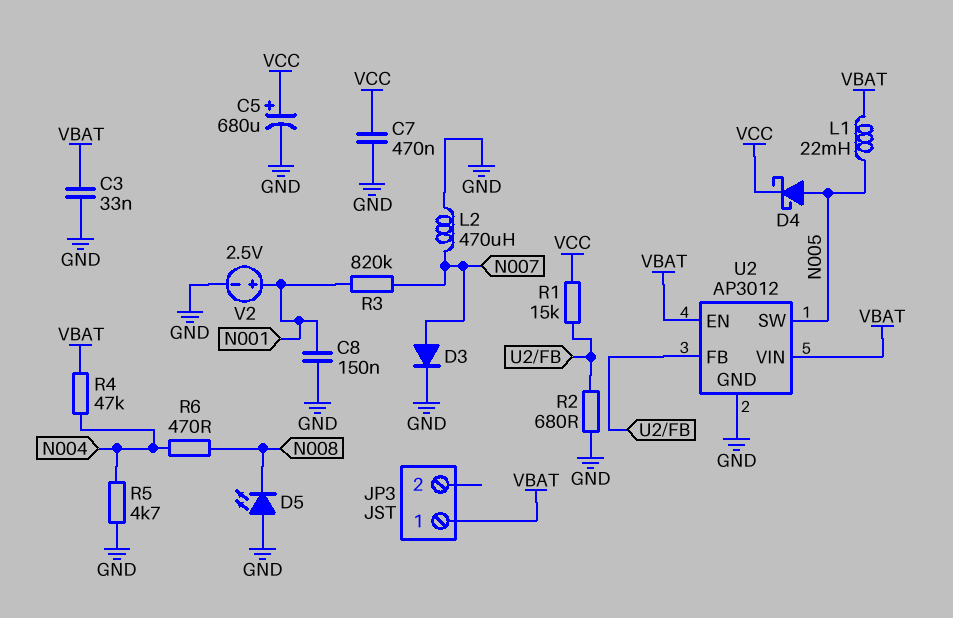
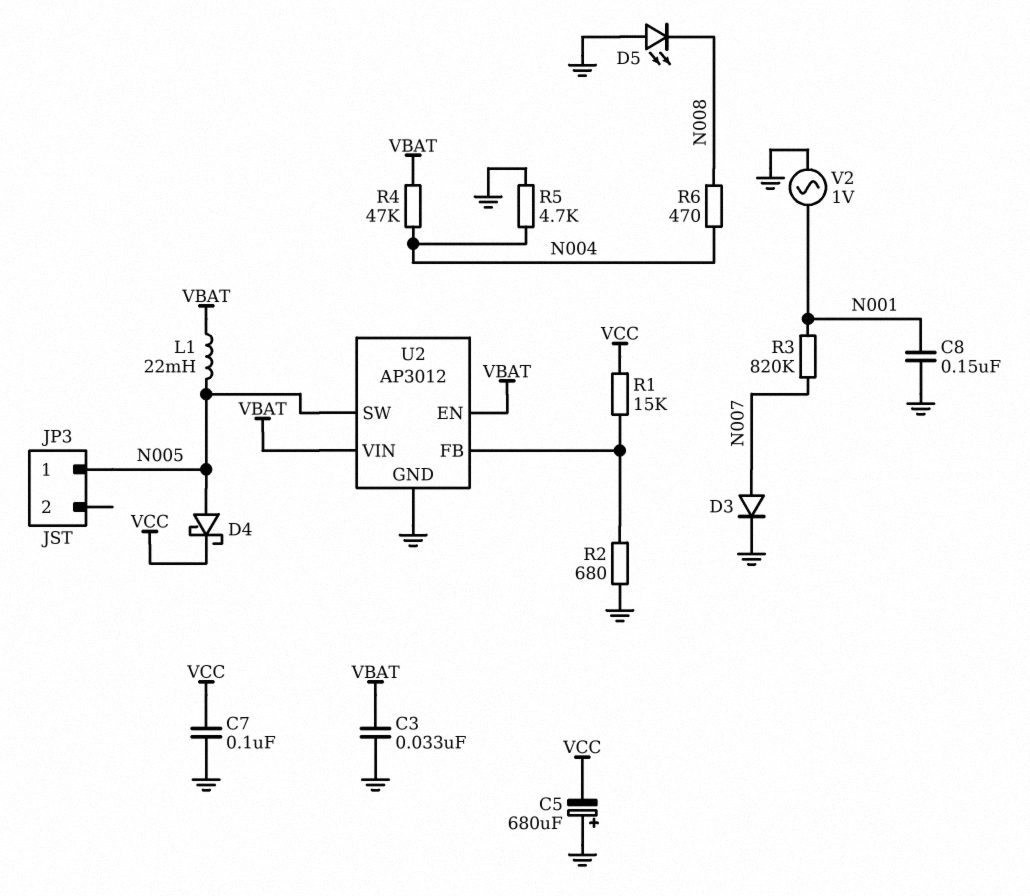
C5: 680uF (plus VCC, minus GND) -> 680uF (plus GND, minus VCC)
C7: 470nF (GND, VCC) -> 100nF (GND, VCC)
JP3 pin 1: VBAT -> N005
L2: 470uH (GND, N007) -> none
V2: 2.5V (plus N001, minus GND) -> AC 1V (GND, N001)

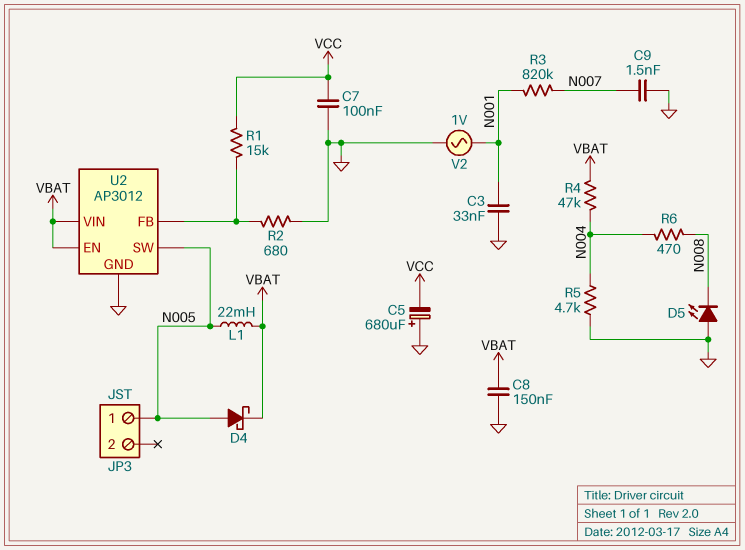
C3: 33nF (GND, VBAT) -> 33nF (GND, N001)
C8: 150nF (GND, N001) -> 150nF (GND, VBAT)
C9: none -> 1.5nF (GND, N007)
D3: diode (A N007, K GND) -> none
D4: schottky (A N005, K VCC) -> schottky (A N005, K VBAT)

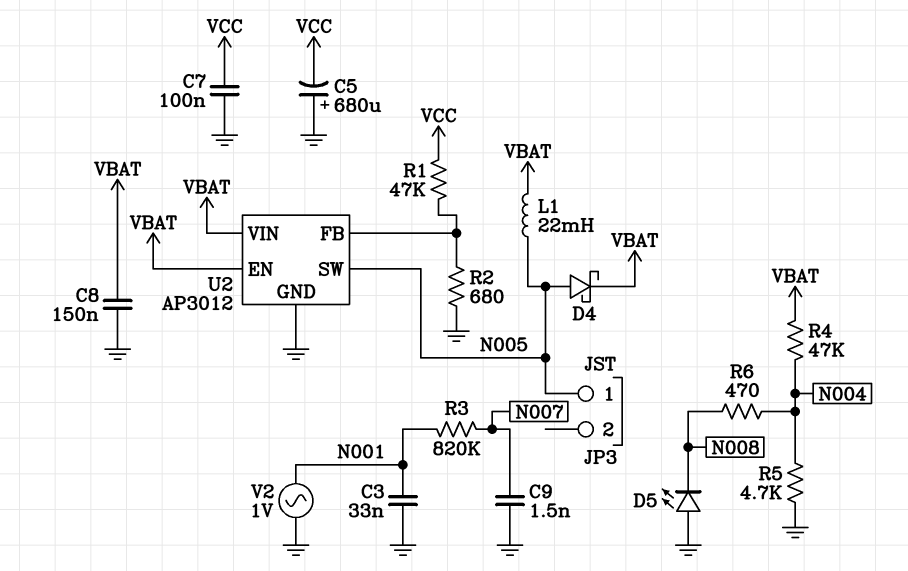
R1: 15k (U2/FB, VCC) -> 47k (U2/FB, VCC)

